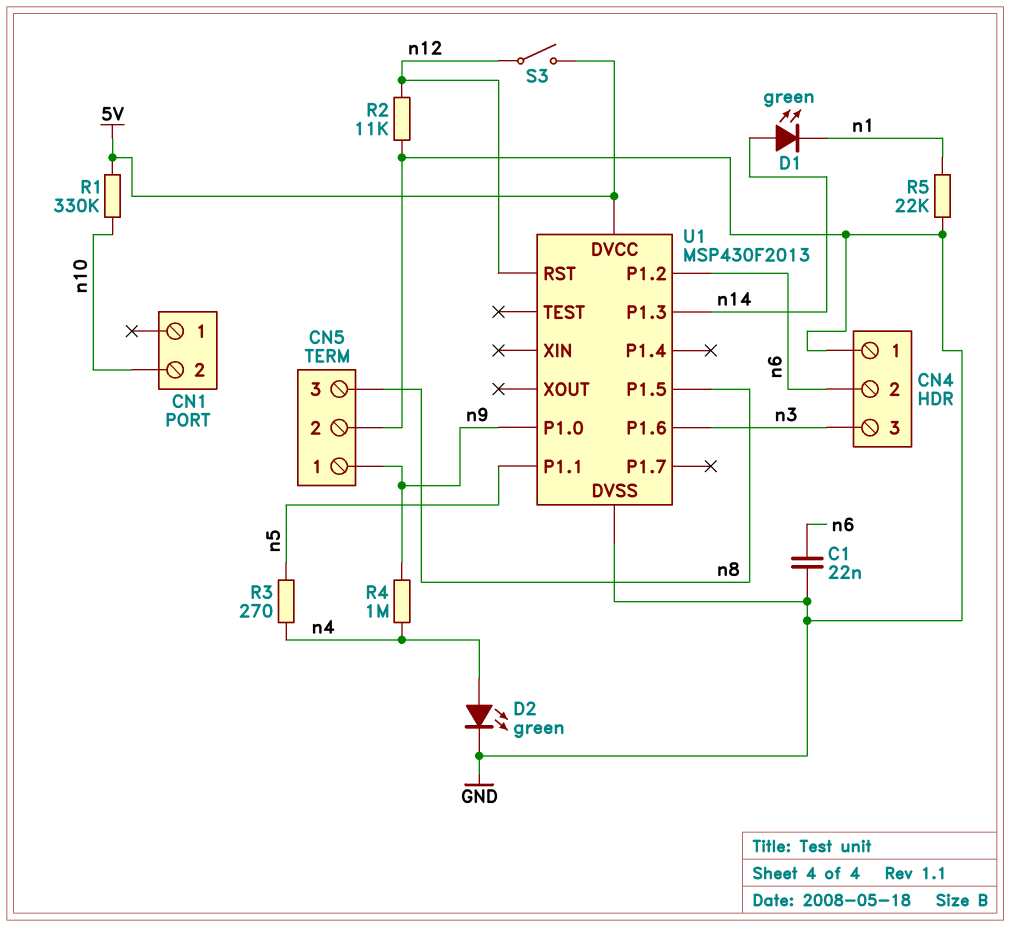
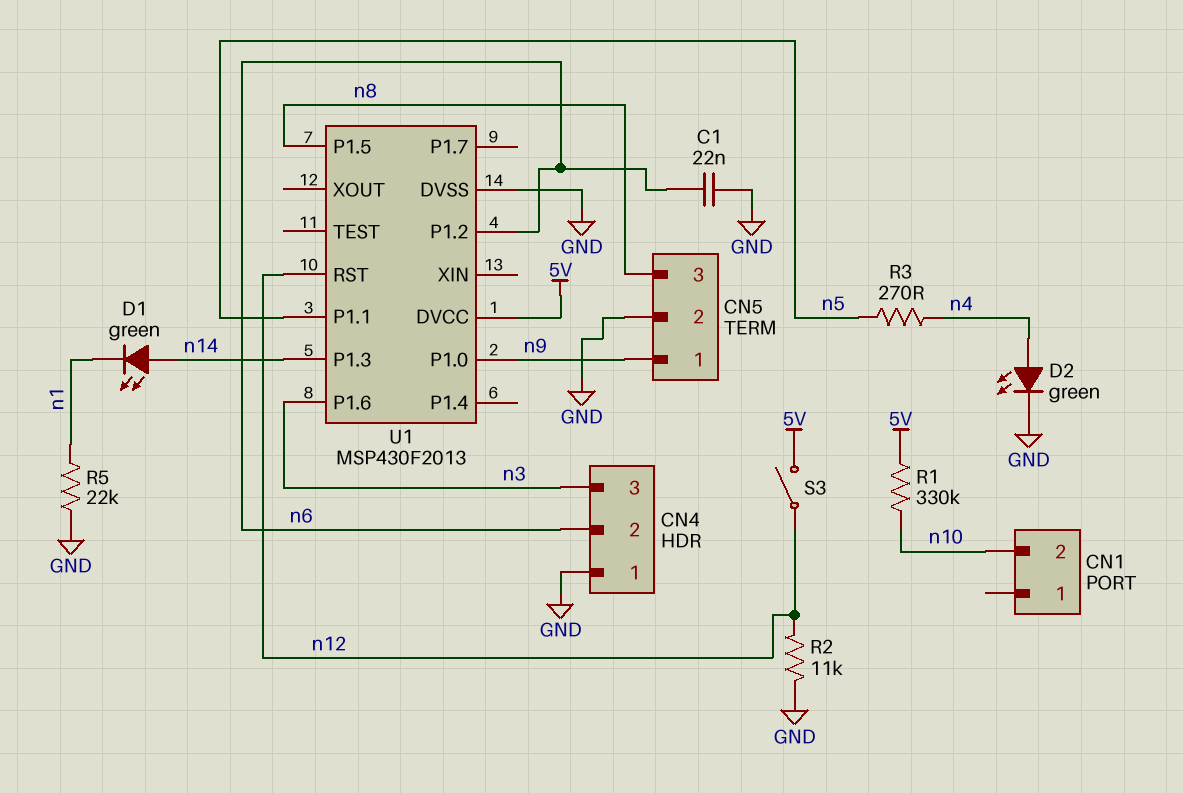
R4: 1M (n4, n9) -> none

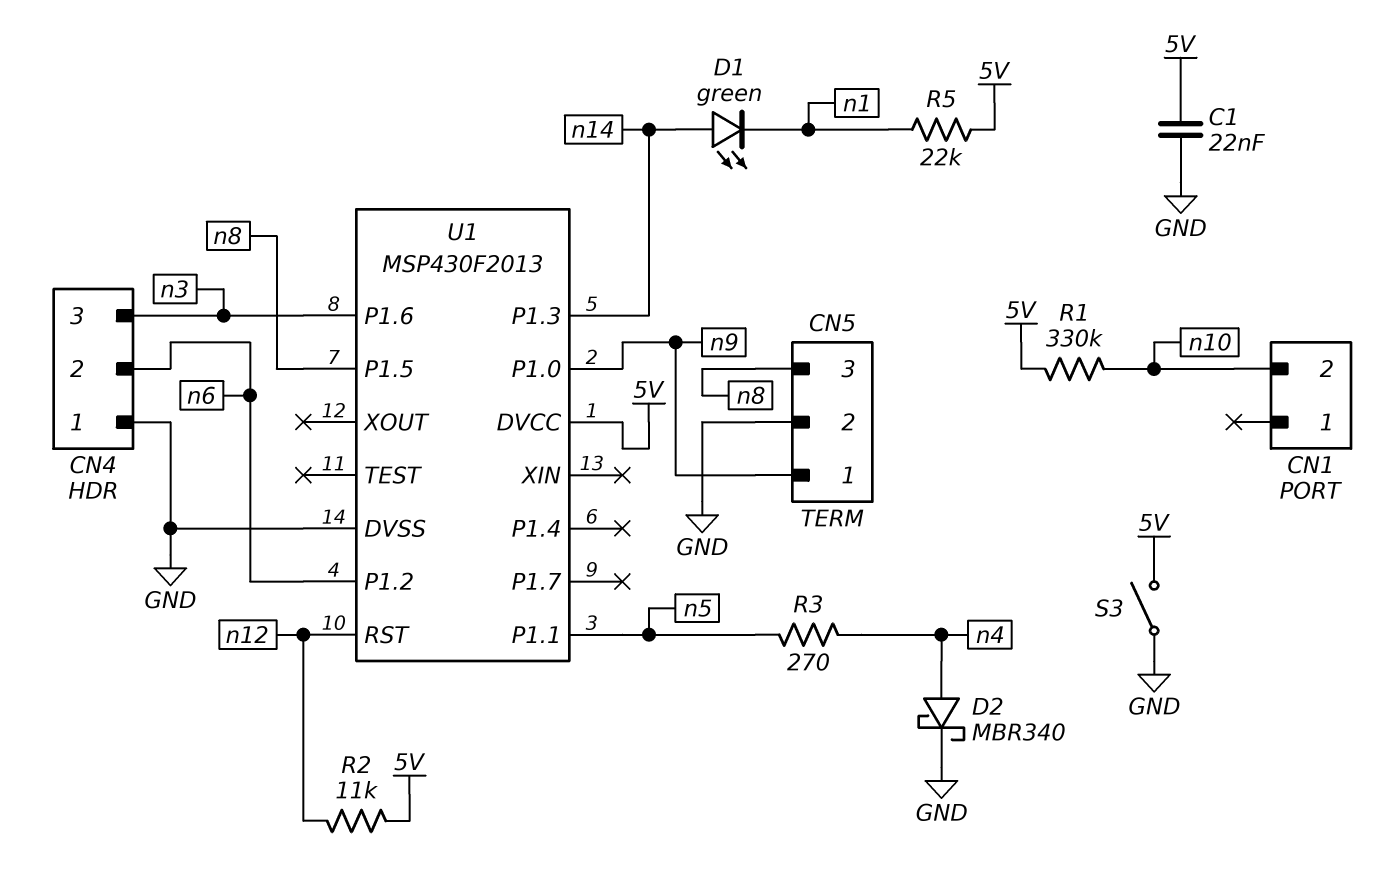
C1: 22nF (GND, n6) -> 22nF (5V, GND)
D2: LED green (A n4, K GND) -> schottky MBR340 (A n4, K GND)
R2: 11k (GND, n12) -> 11k (5V, n12)
R5: 22k (GND, n1) -> 22k (5V, n1)
S3: switch (5V, n12) -> switch (5V, GND)

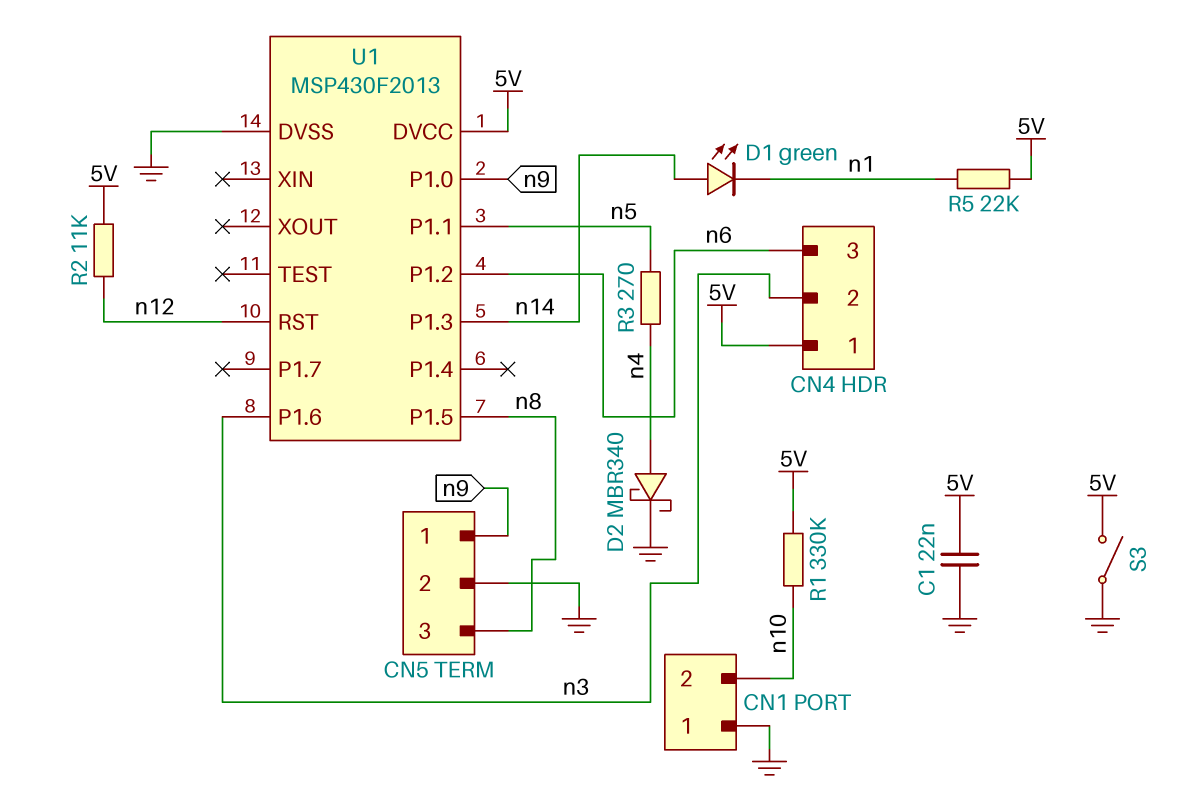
CN1 pin 1: none -> GND
CN4 pin 1: GND -> 5V
CN4 pin 2: n6 -> n3
CN4 pin 3: n3 -> n6

